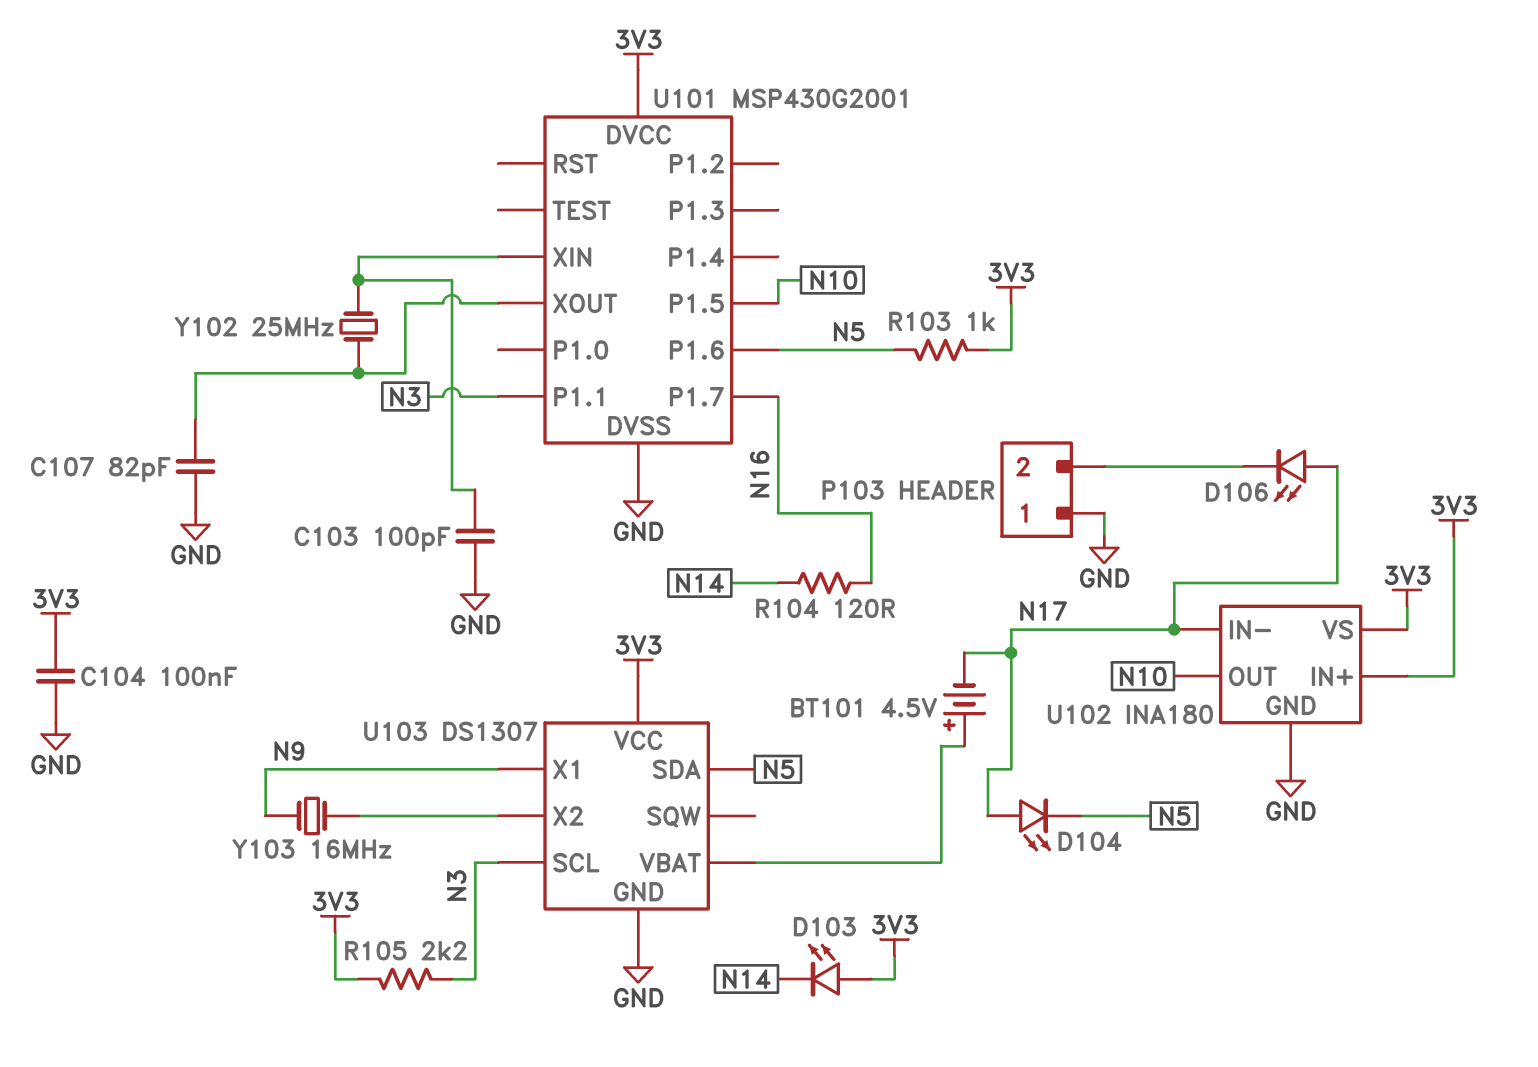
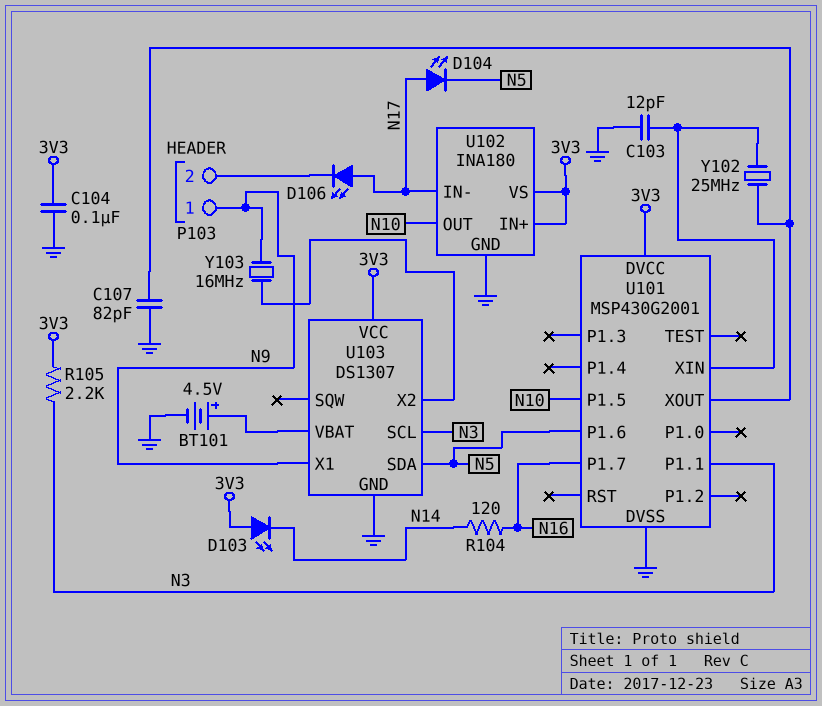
BT101: 4.5V (plus U103/VBAT, minus N17) -> 4.5V (plus U103/VBAT, minus GND)
C103: 100pF (GND, U101/XIN) -> 12pF (GND, U101/XIN)
P103 pin 1: GND -> N9
R103: 1k (3V3, N5) -> none

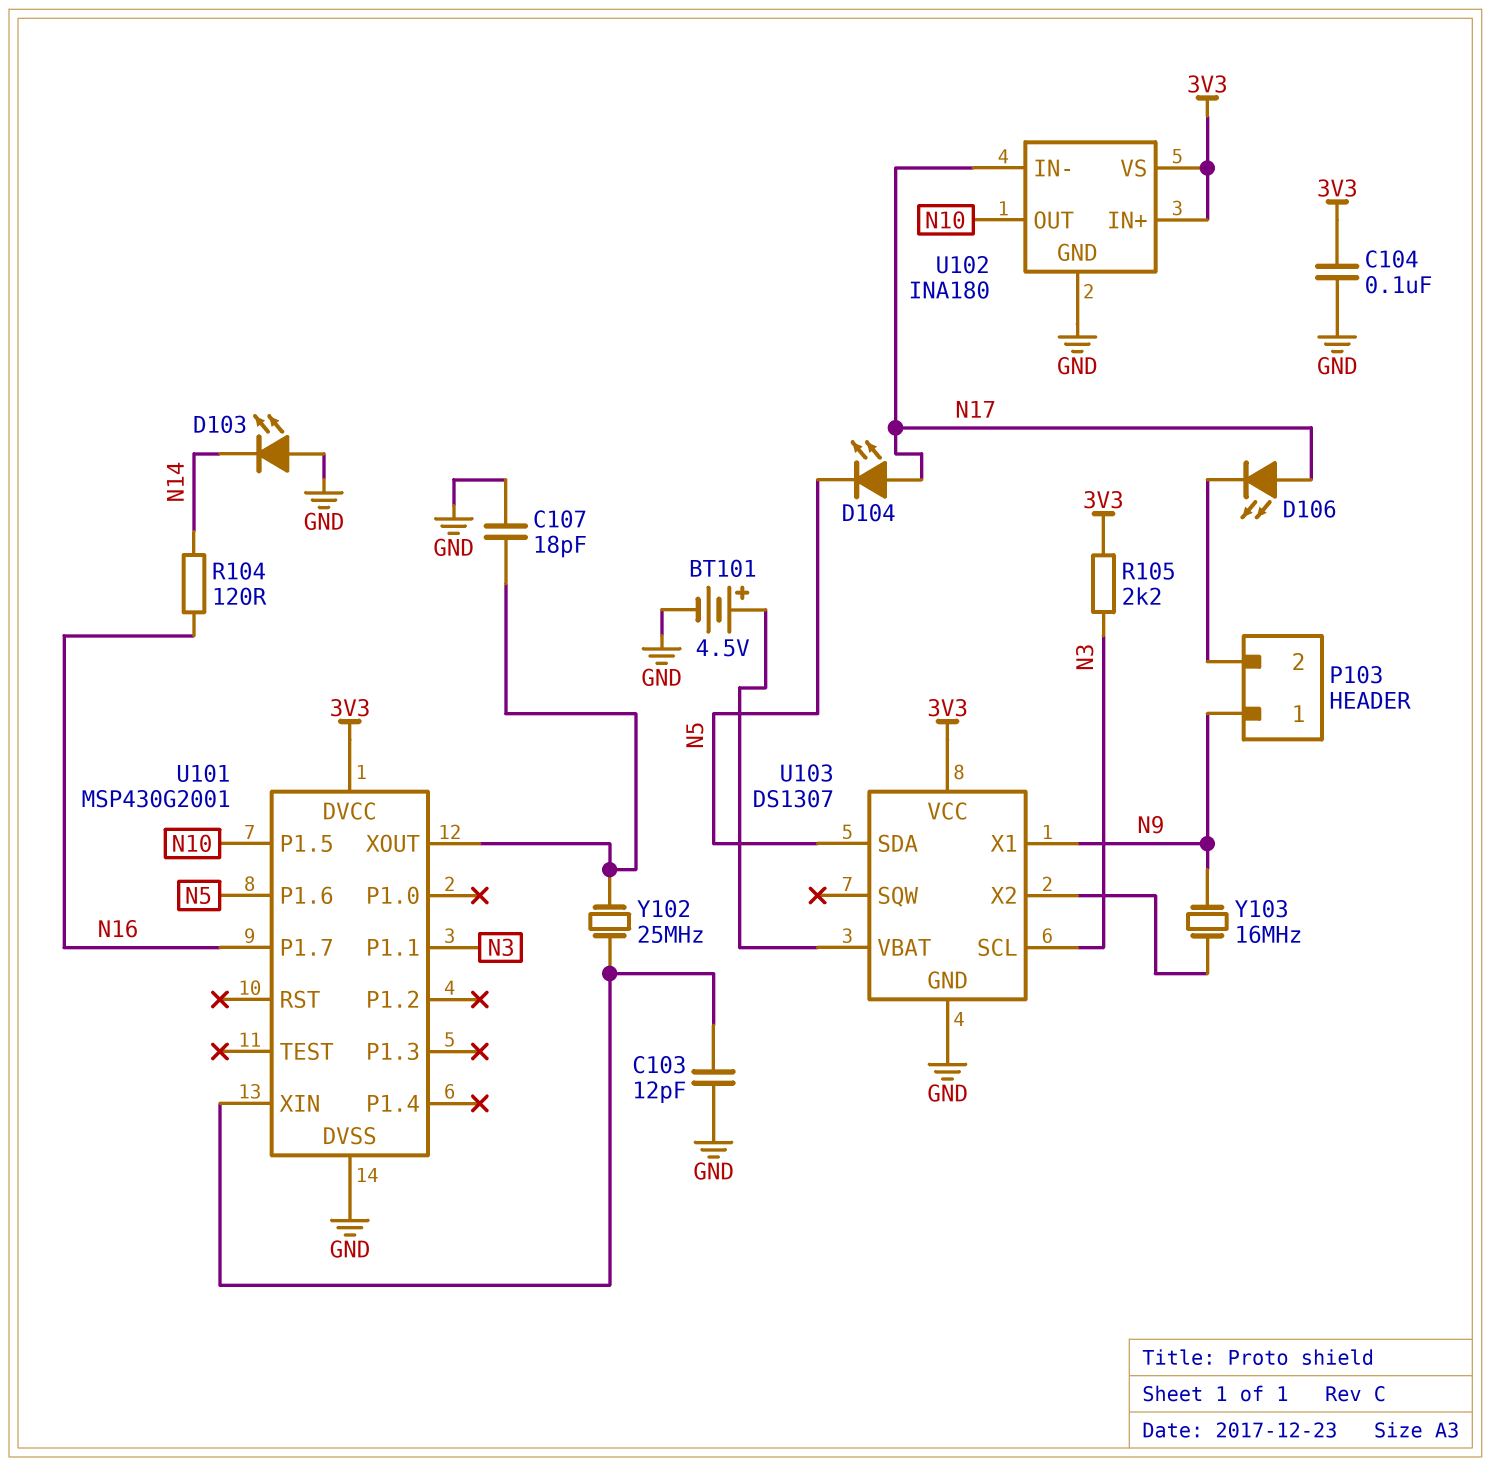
C107: 82pF (GND, U101/XOUT) -> 18pF (GND, U101/XOUT)
D103: LED (A 3V3, K N14) -> LED (A GND, K N14)

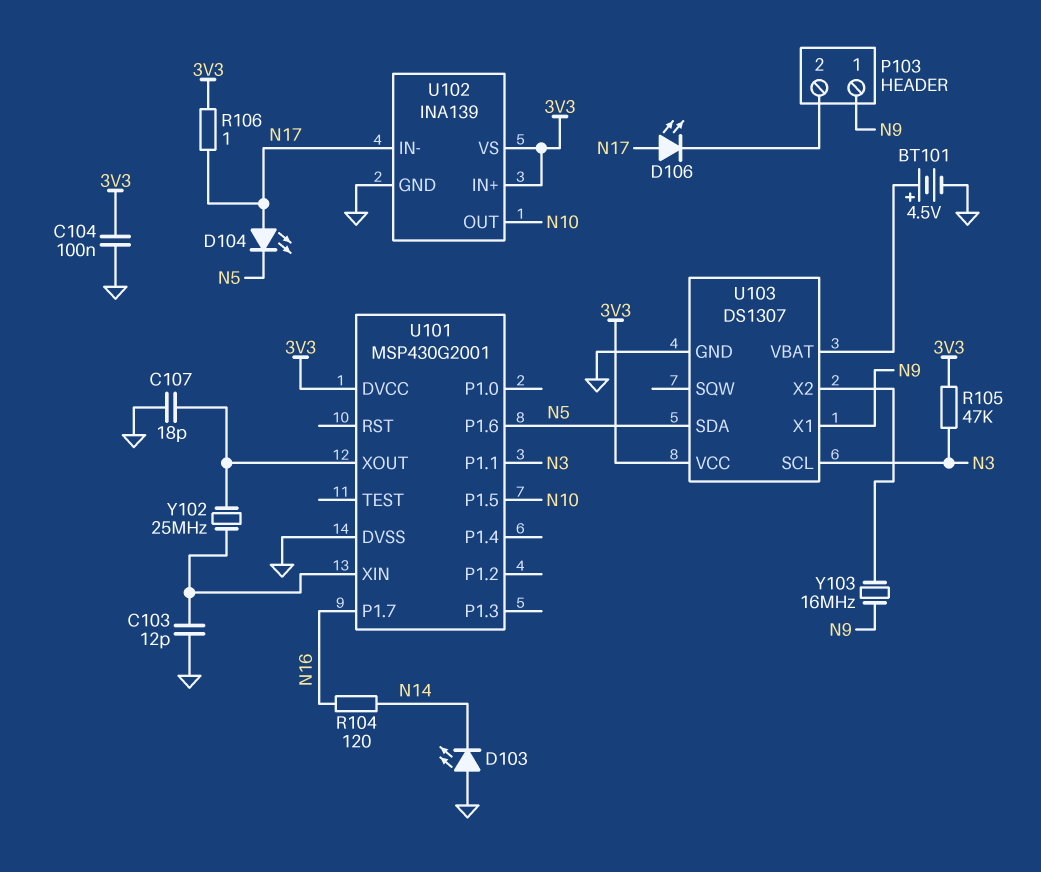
R105: 2.2k (3V3, N3) -> 47k (3V3, N3)
R106: none -> 1 (3V3, N17)
U102: INA180 -> INA139

